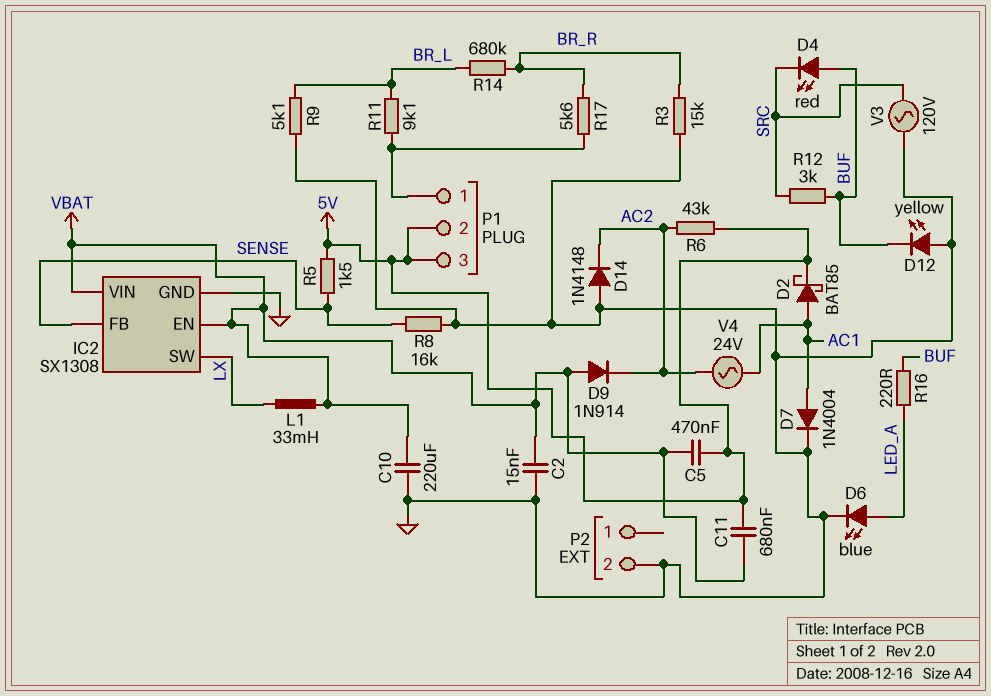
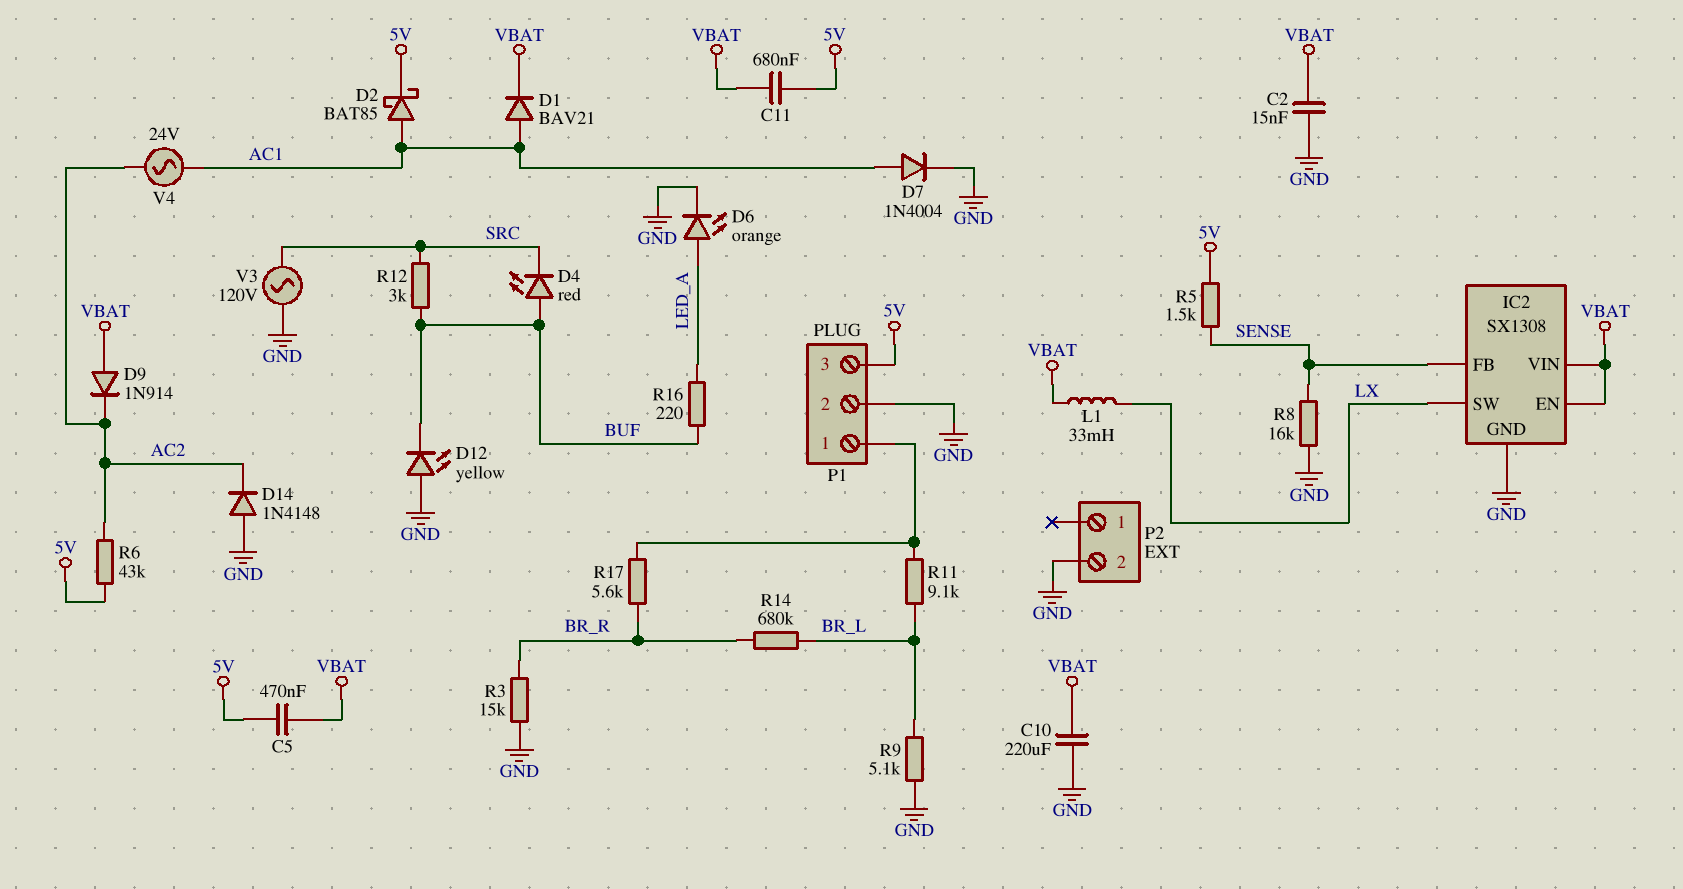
D1: none -> diode BAV21 (A AC1, K VBAT)
D6: LED blue (A LED_A, K GND) -> LED orange (A LED_A, K GND)
P1 pin 2: 5V -> GND

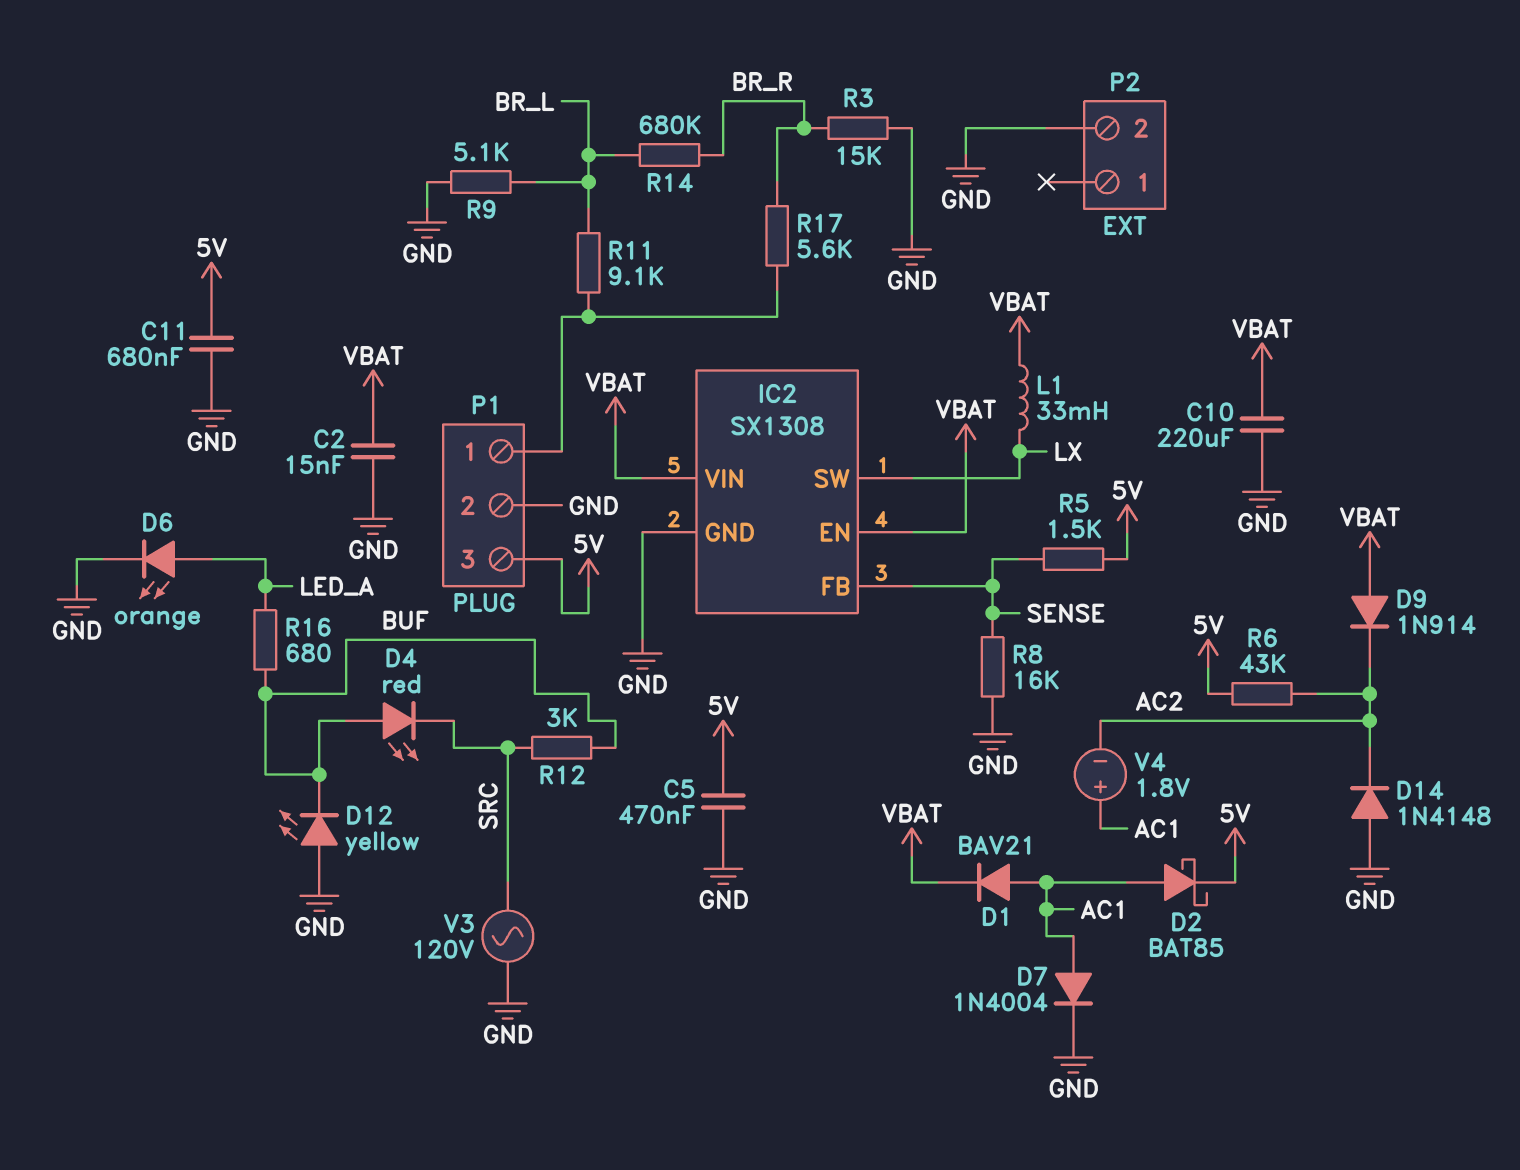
C5: 470nF (5V, VBAT) -> 470nF (5V, GND)
C11: 680nF (5V, VBAT) -> 680nF (5V, GND)
R16: 220 (BUF, LED_A) -> 680 (BUF, LED_A)
V4: AC 24V (AC1, AC2) -> 1.8V (plus AC1, minus AC2)

